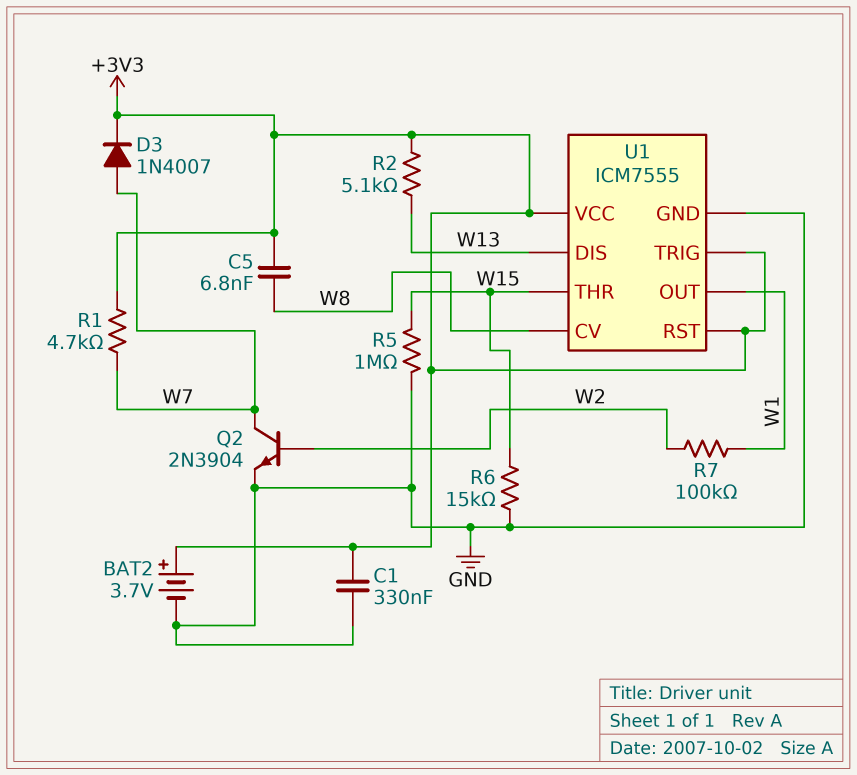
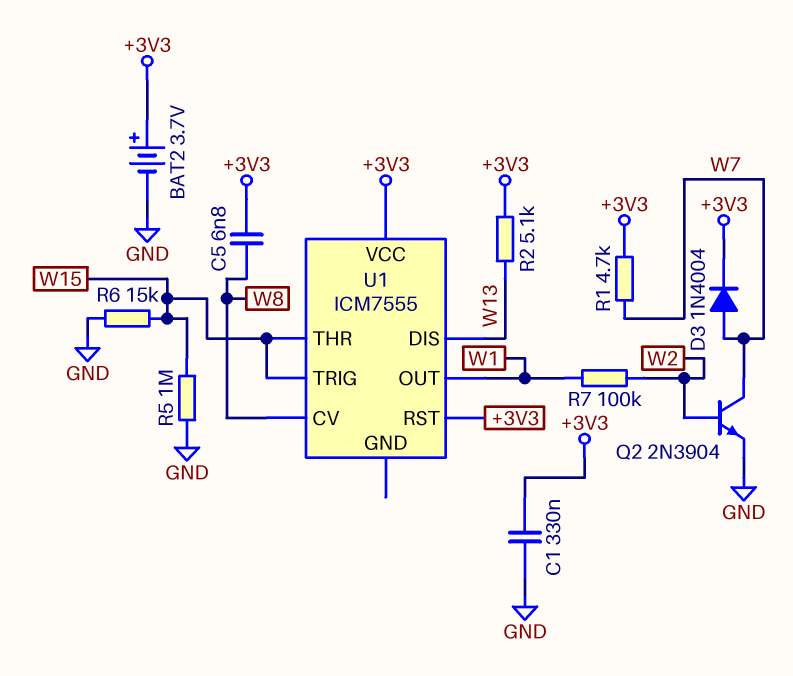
D3: diode 1N4007 (A W7, K +3V3) -> diode 1N4004 (A W7, K +3V3)
U1 pin GND: GND -> none
U1 pin TRIG: +3V3 -> W15

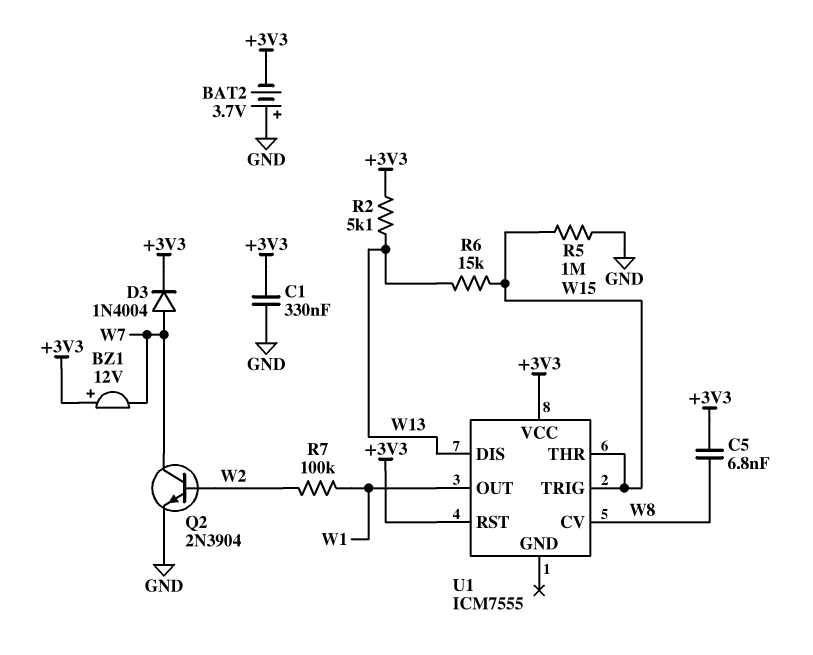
BAT2: 3.7V (plus +3V3, minus GND) -> 3.7V (plus GND, minus +3V3)
BZ1: none -> buzzer 12V (plus +3V3, minus W7)
R1: 4.7k (+3V3, W7) -> none
R6: 15k (GND, W15) -> 15k (W13, W15)

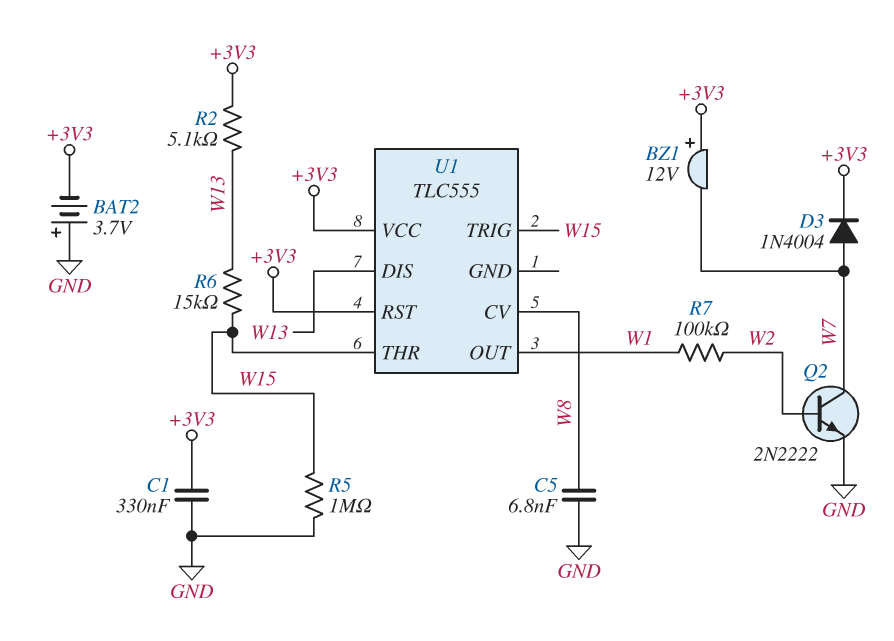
C5: 6.8nF (+3V3, W8) -> 6.8nF (GND, W8)
Q2: NPN 2N3904 (B W2, C W7, E GND) -> NPN 2N2222 (B W2, C W7, E GND)
U1: ICM7555 -> TLC555

